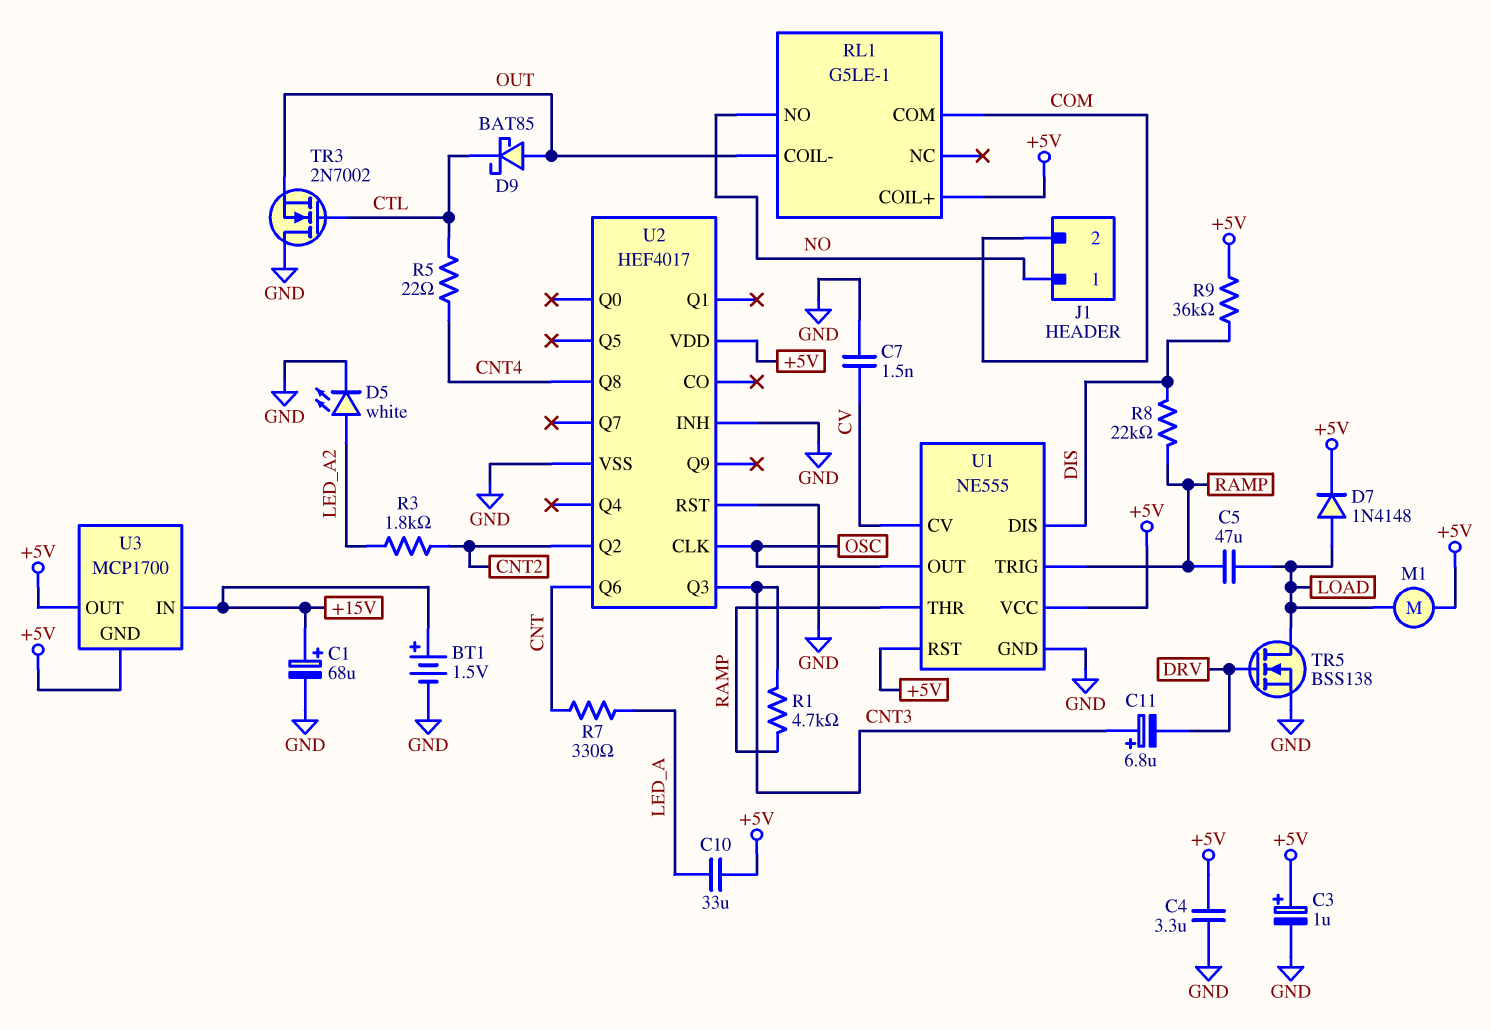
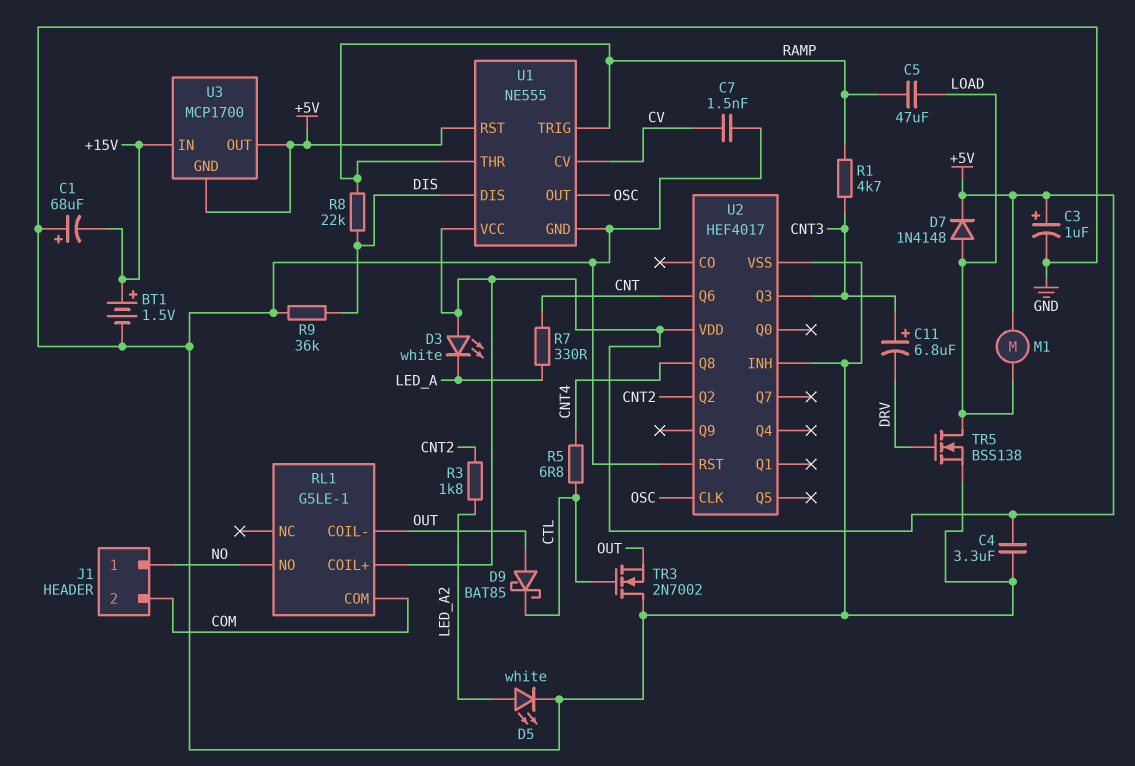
C1: 68uF (plus +15V, minus GND) -> 68uF (plus GND, minus +15V)
C10: 33uF (+5V, LED_A) -> none
D3: none -> LED white (A +5V, K LED_A)
R5: 22 (CNT4, CTL) -> 6.8 (CNT4, CTL)
R9: 36k (+5V, DIS) -> 36k (DIS, GND)

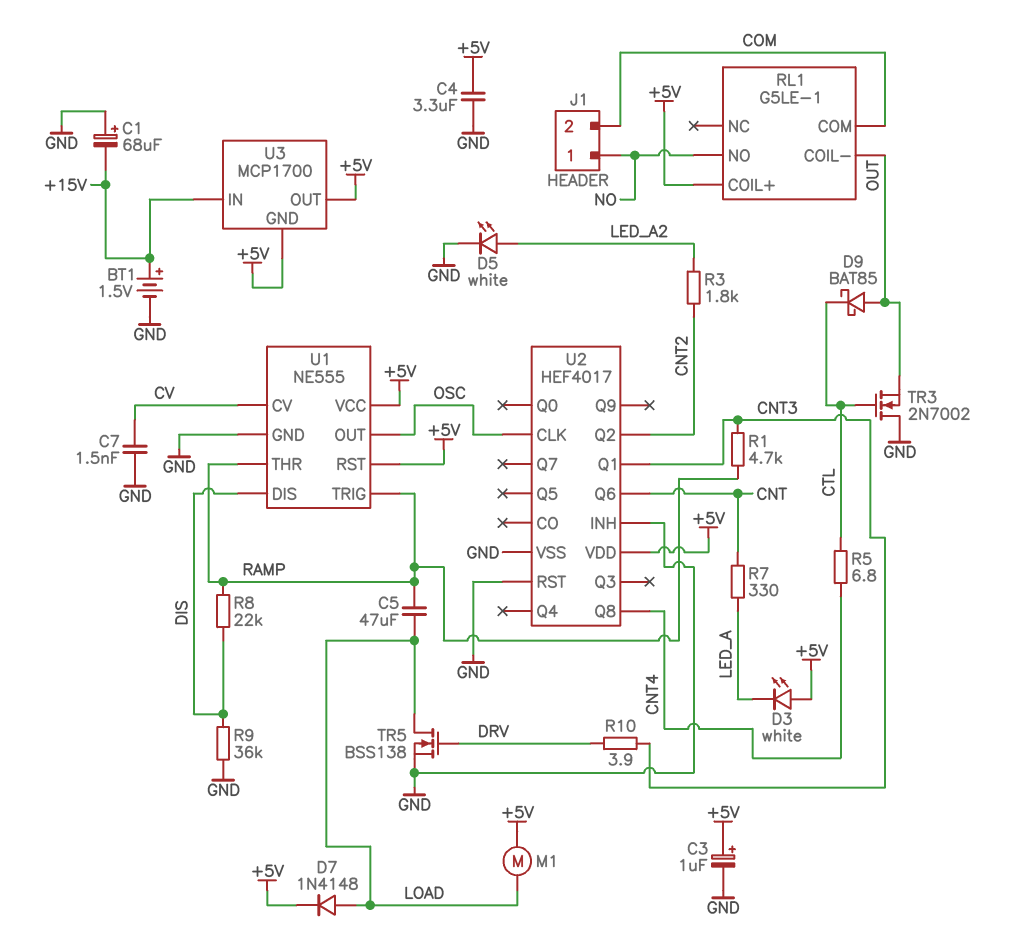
C11: 6.8uF (plus CNT3, minus DRV) -> none
R10: none -> 3.9 (CNT3, DRV)
U2 pin Q1: none -> CNT3
U2 pin Q3: CNT3 -> none

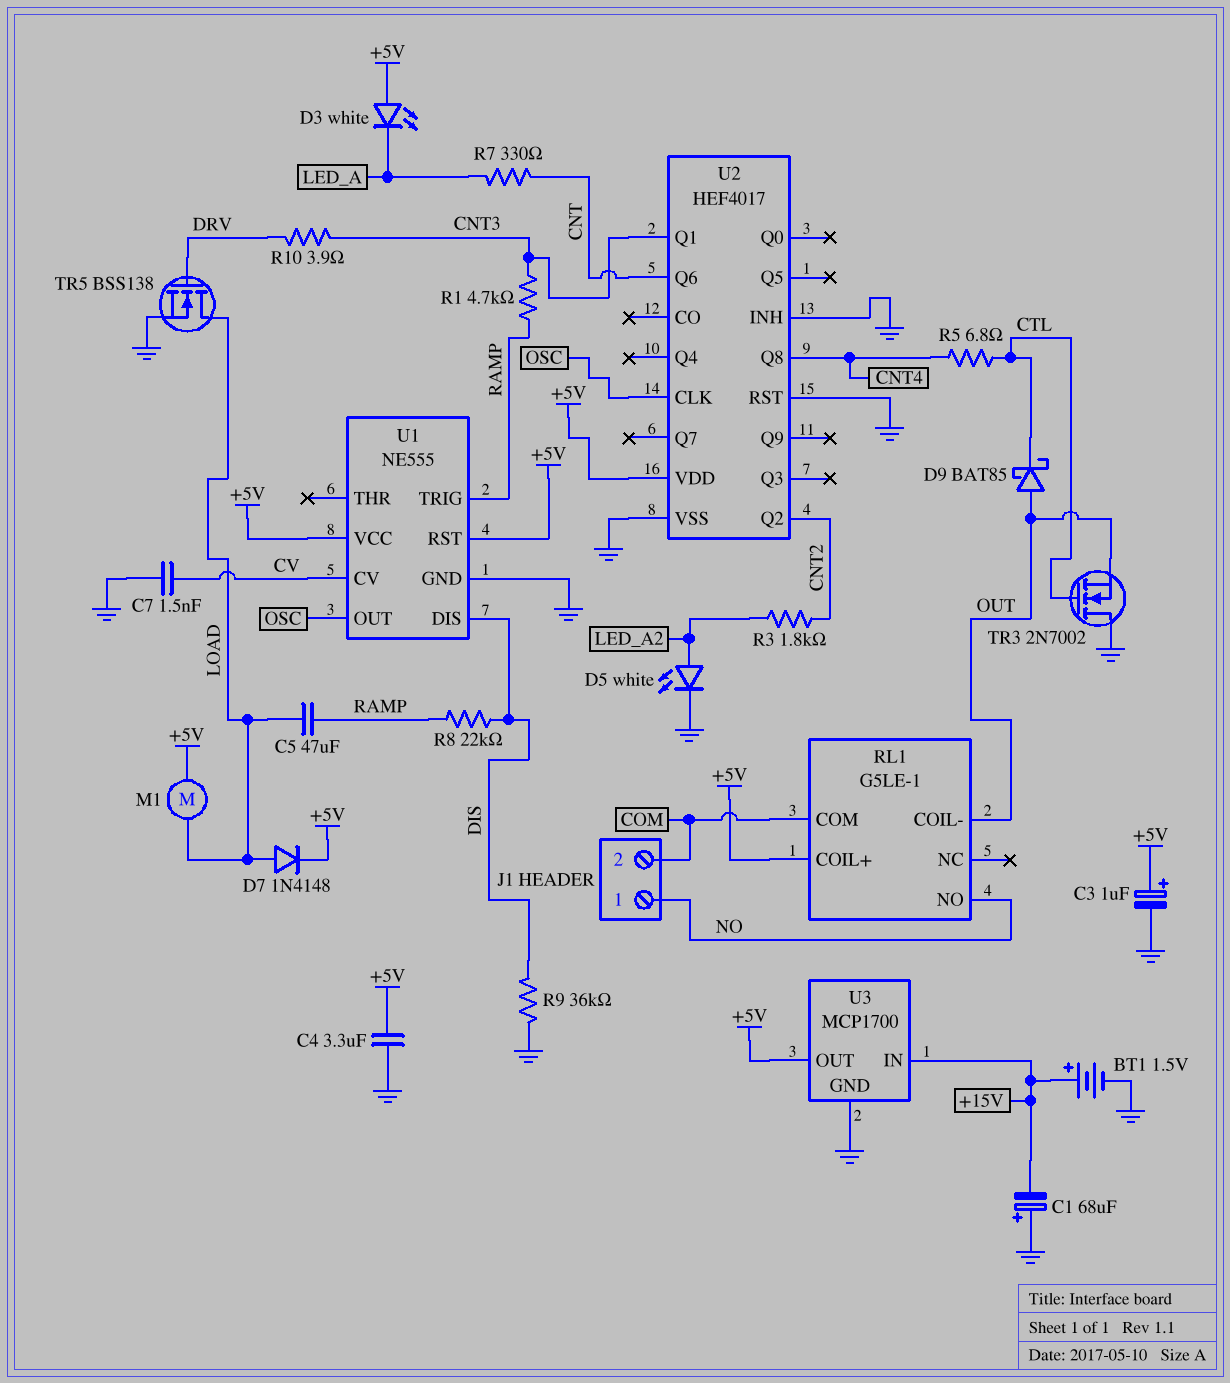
U1 pin THR: RAMP -> none
U3 pin GND: +5V -> GND

